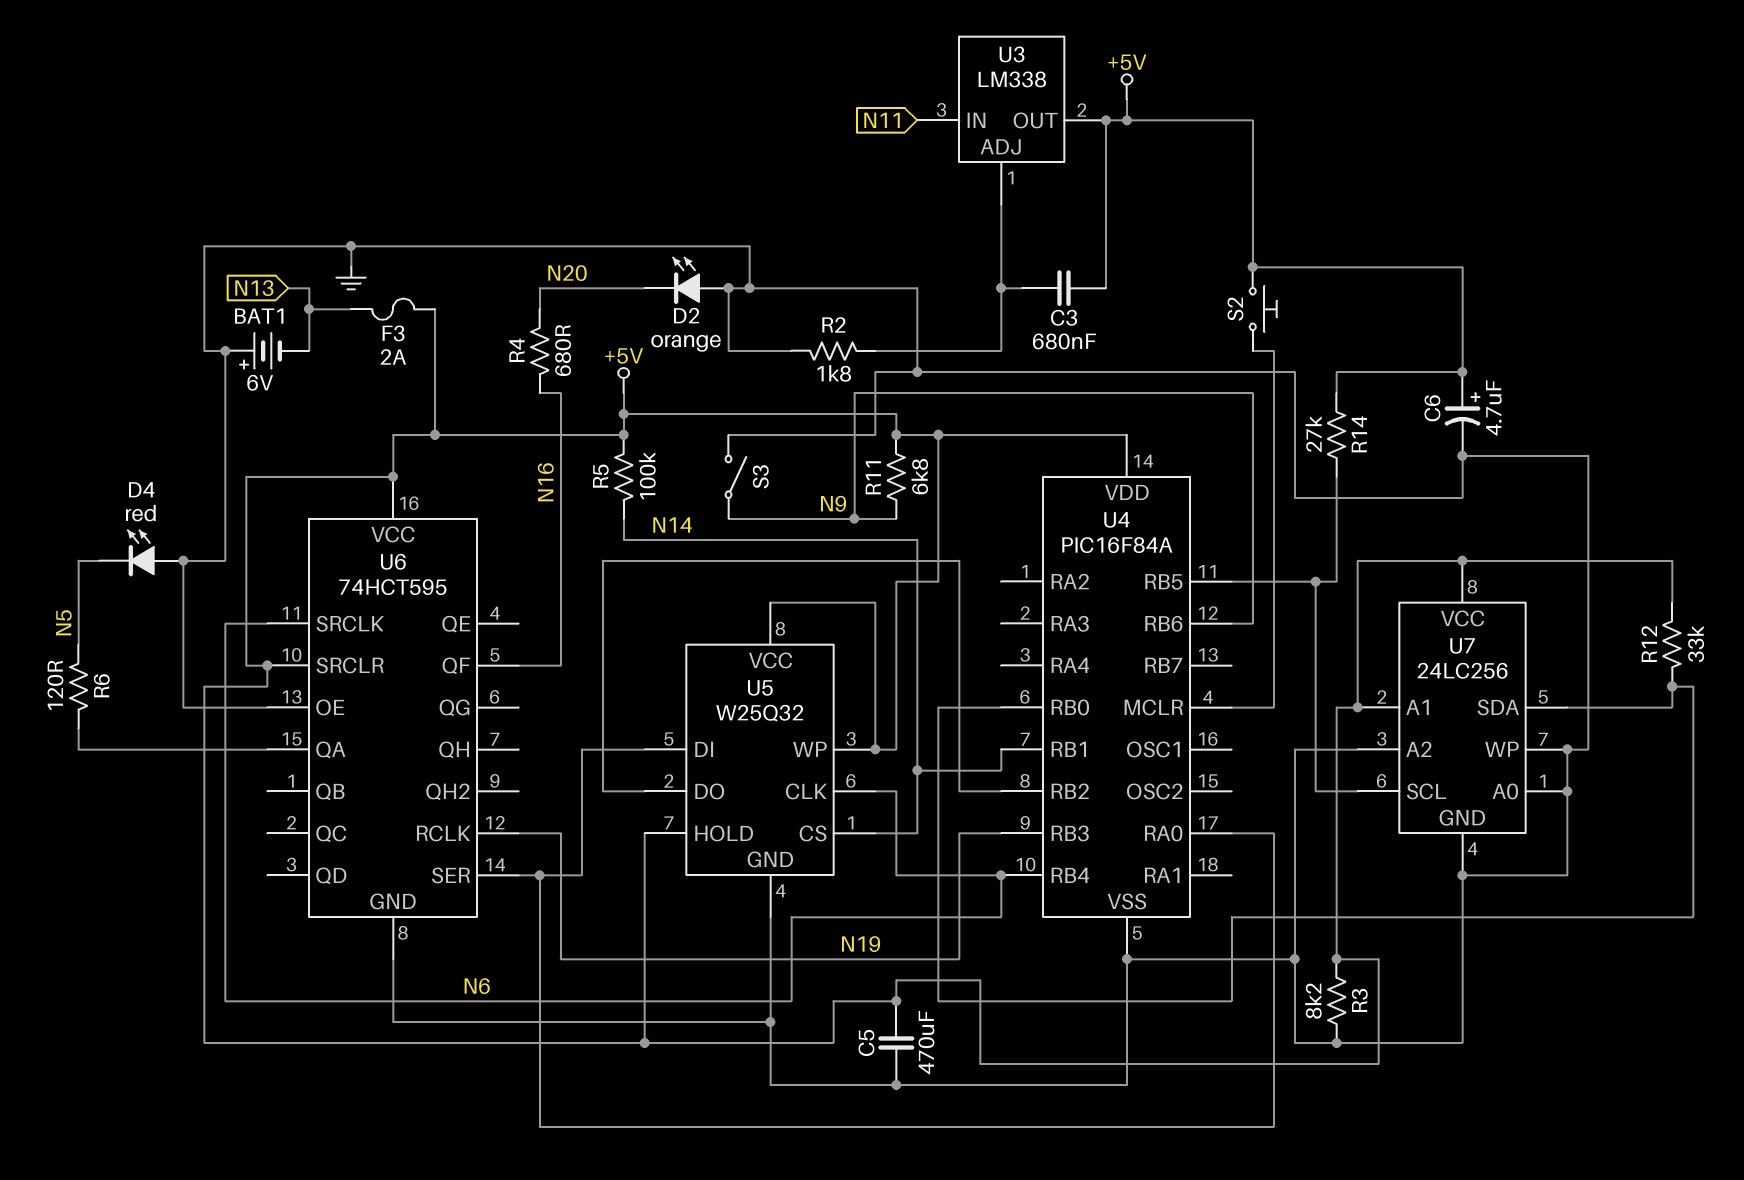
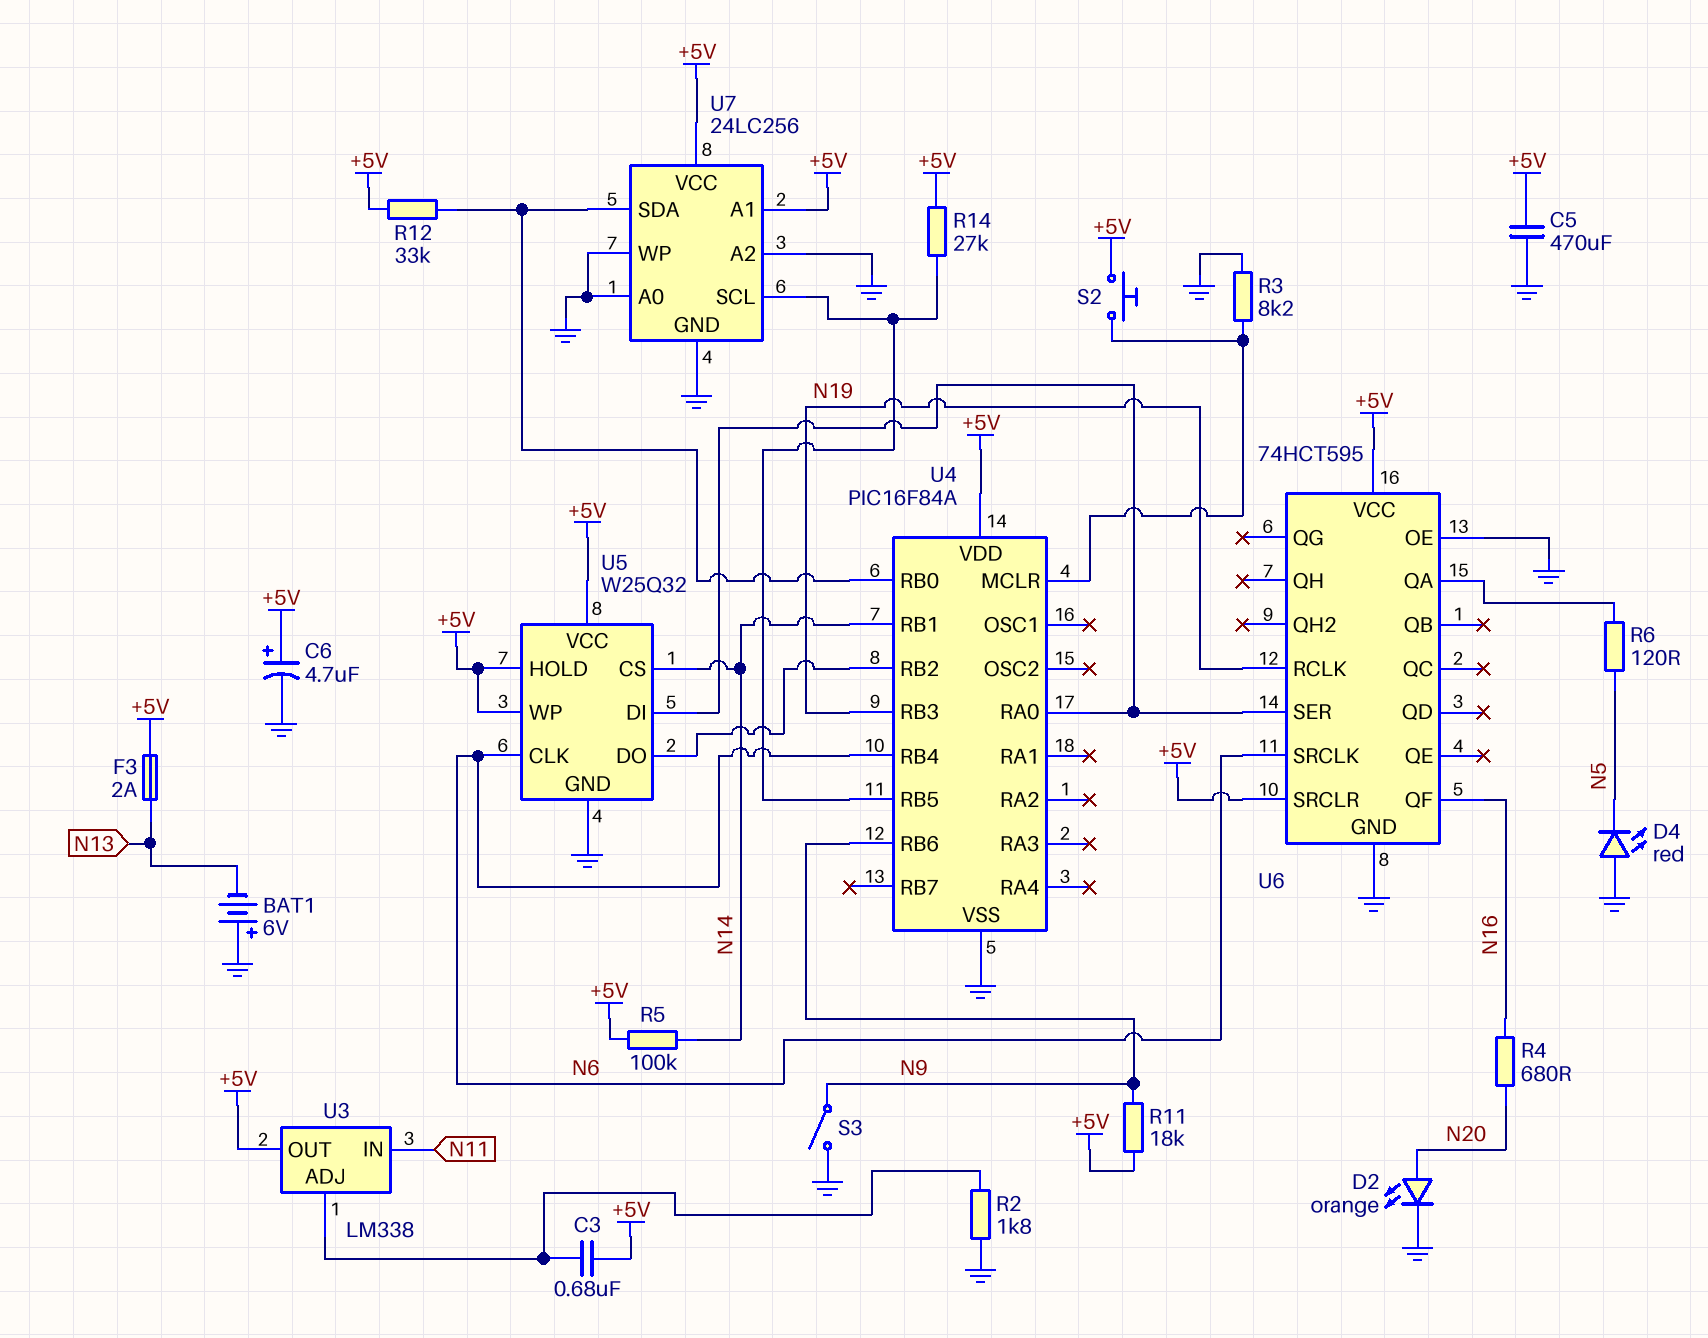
D2: LED orange (A GND, K N20) -> LED orange (A N20, K GND)
R3: 8.2k (+5V, GND) -> 8.2k (GND, U4/MCLR)
R11: 6.8k (+5V, N9) -> 18k (+5V, N9)

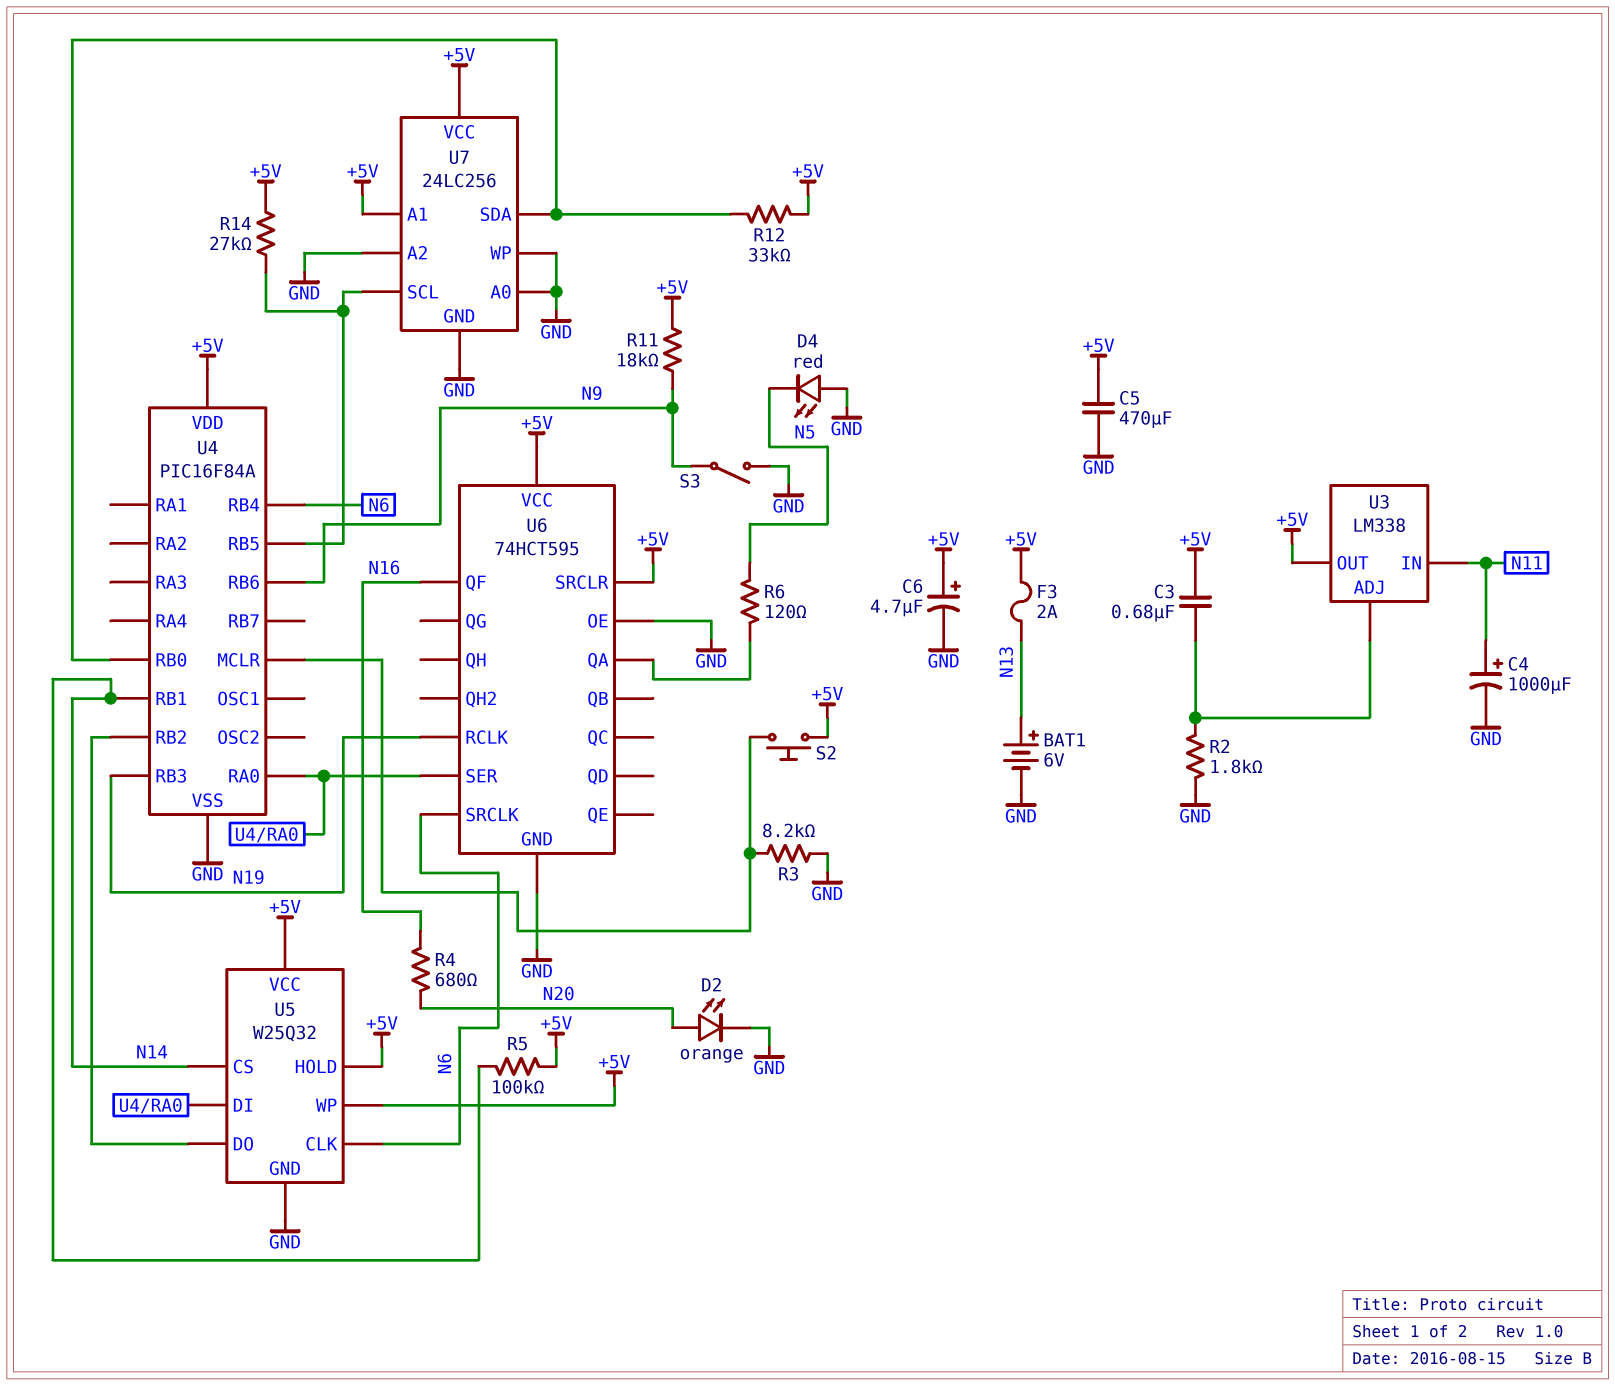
BAT1: 6V (plus GND, minus N13) -> 6V (plus N13, minus GND)
C4: none -> 1000uF (plus N11, minus GND)

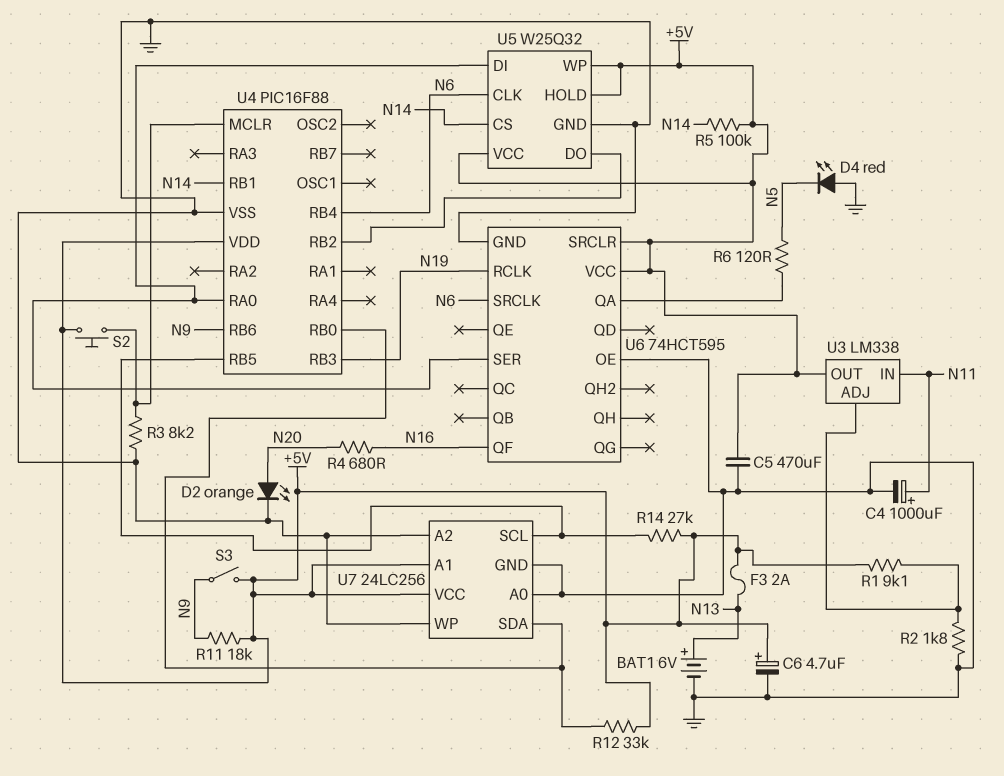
C3: 680nF (+5V, U3/ADJ) -> none
R1: none -> 9.1k (+5V, U3/ADJ)
S3: switch (GND, N9) -> switch (+5V, N9)
U4: PIC16F84A -> PIC16F88

